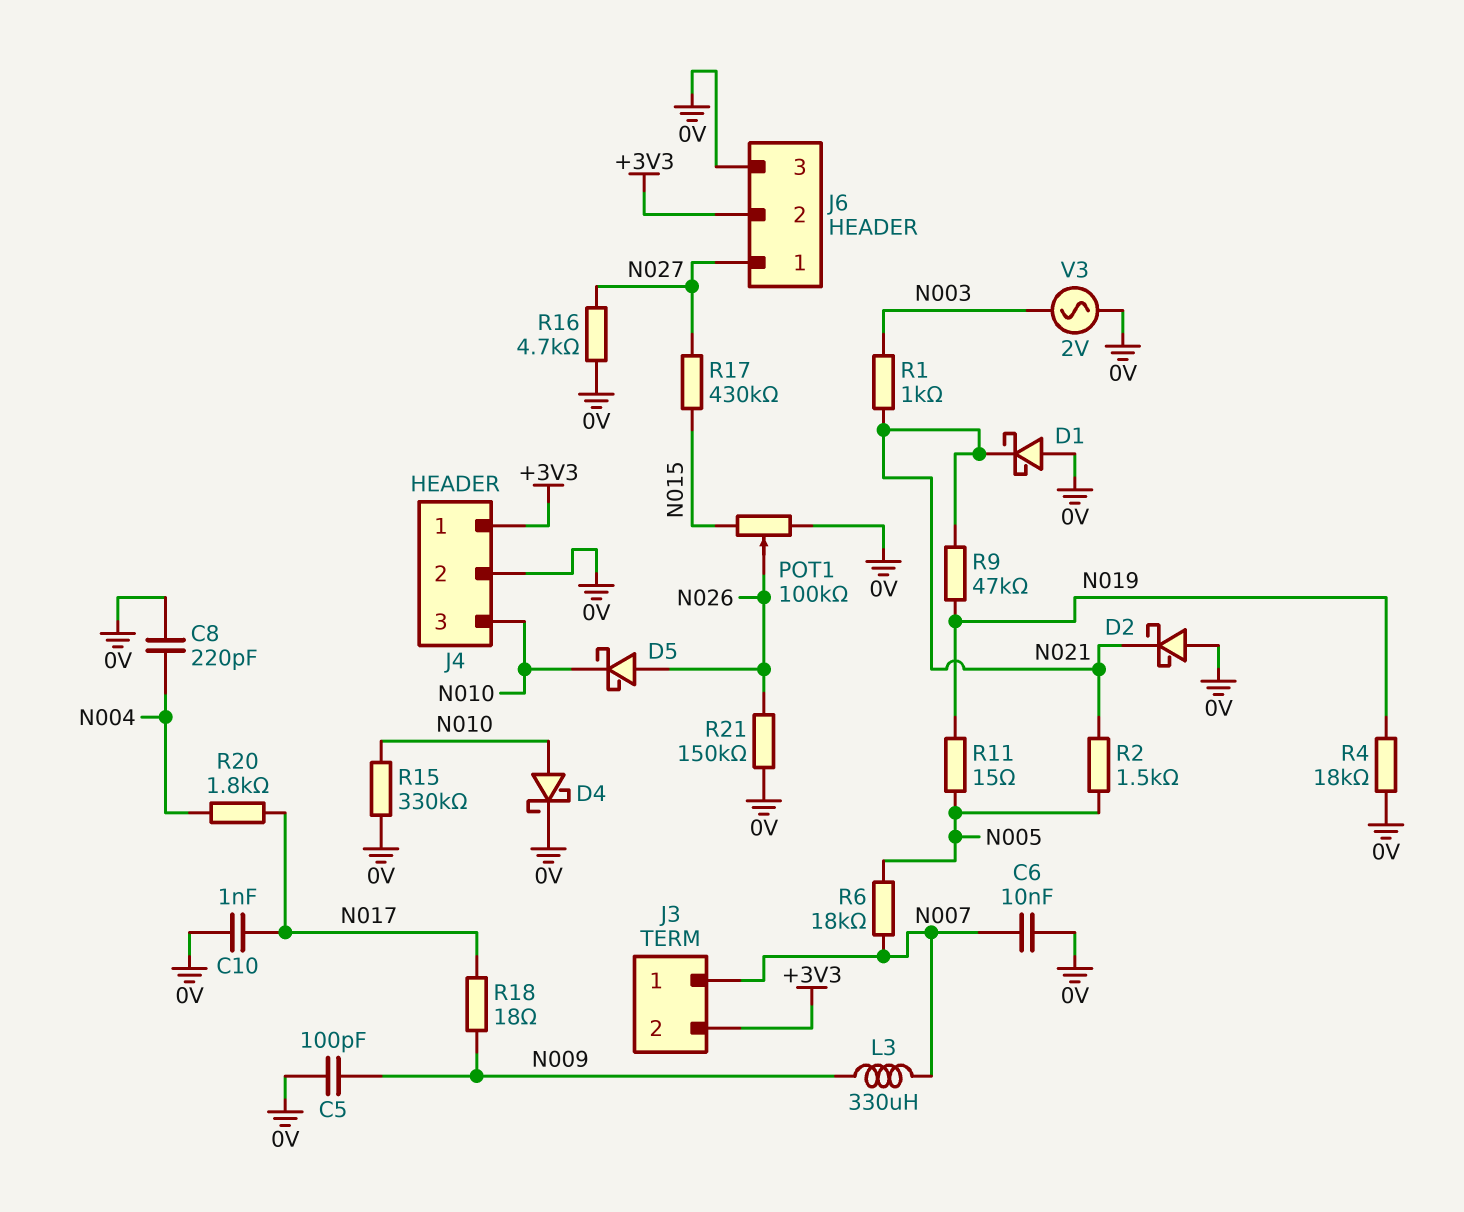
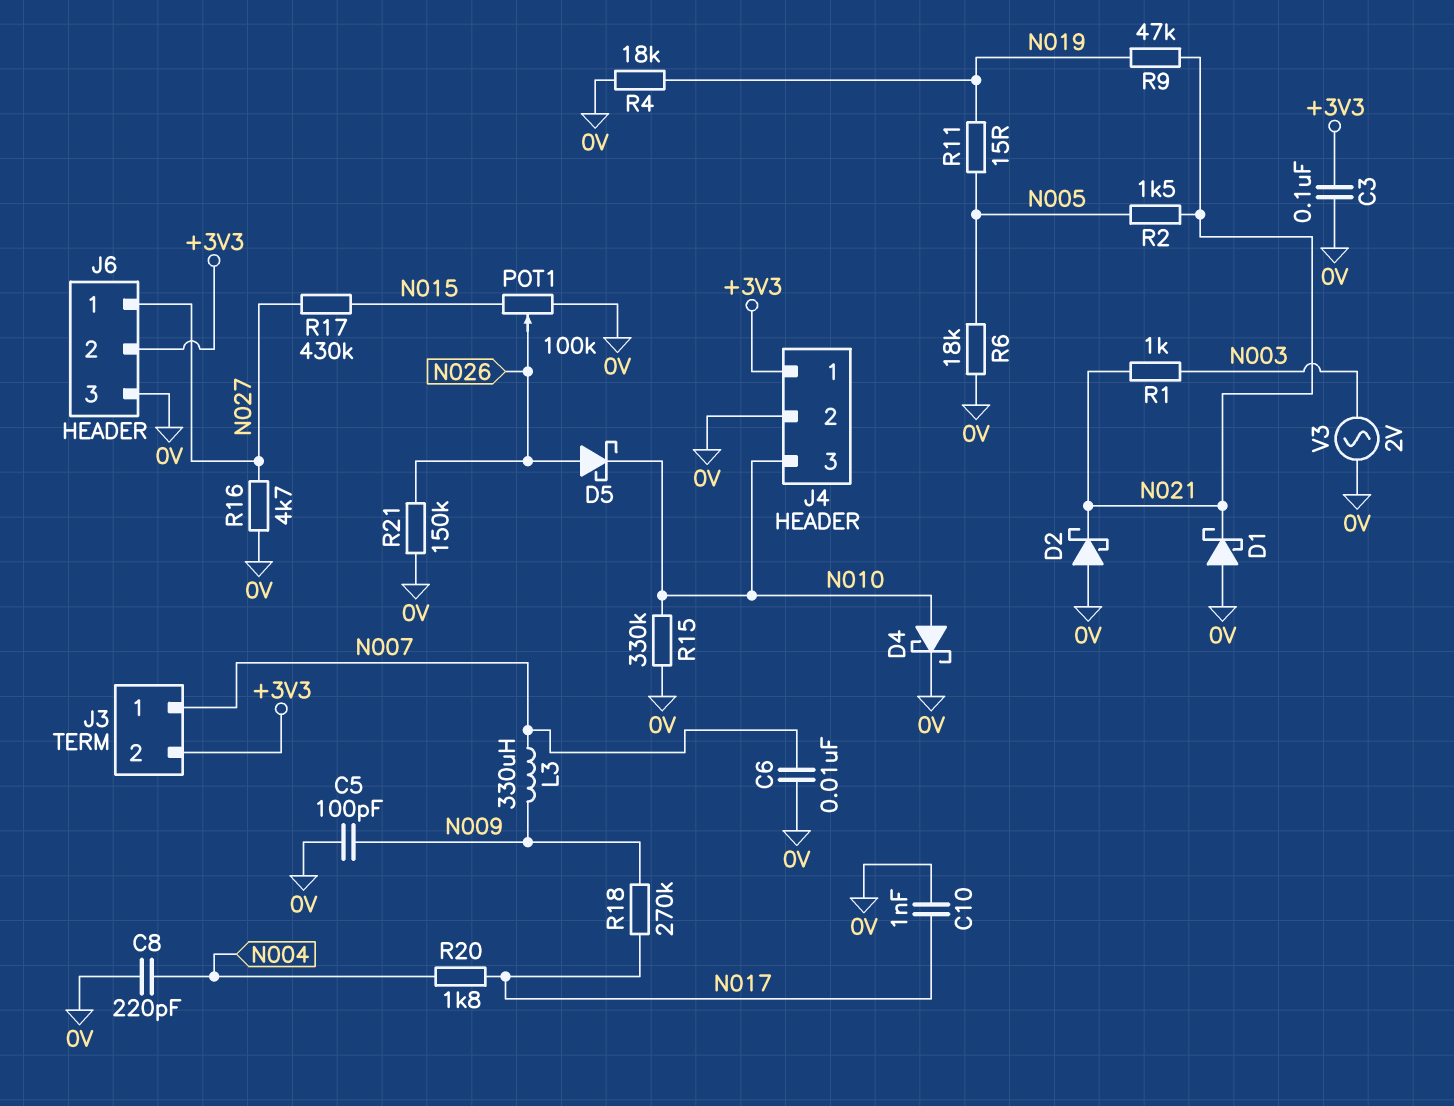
C3: none -> 100nF (+3V3, 0V)
R6: 18k (N005, N007) -> 18k (0V, N005)
R18: 18 (N009, N017) -> 270k (N009, N017)

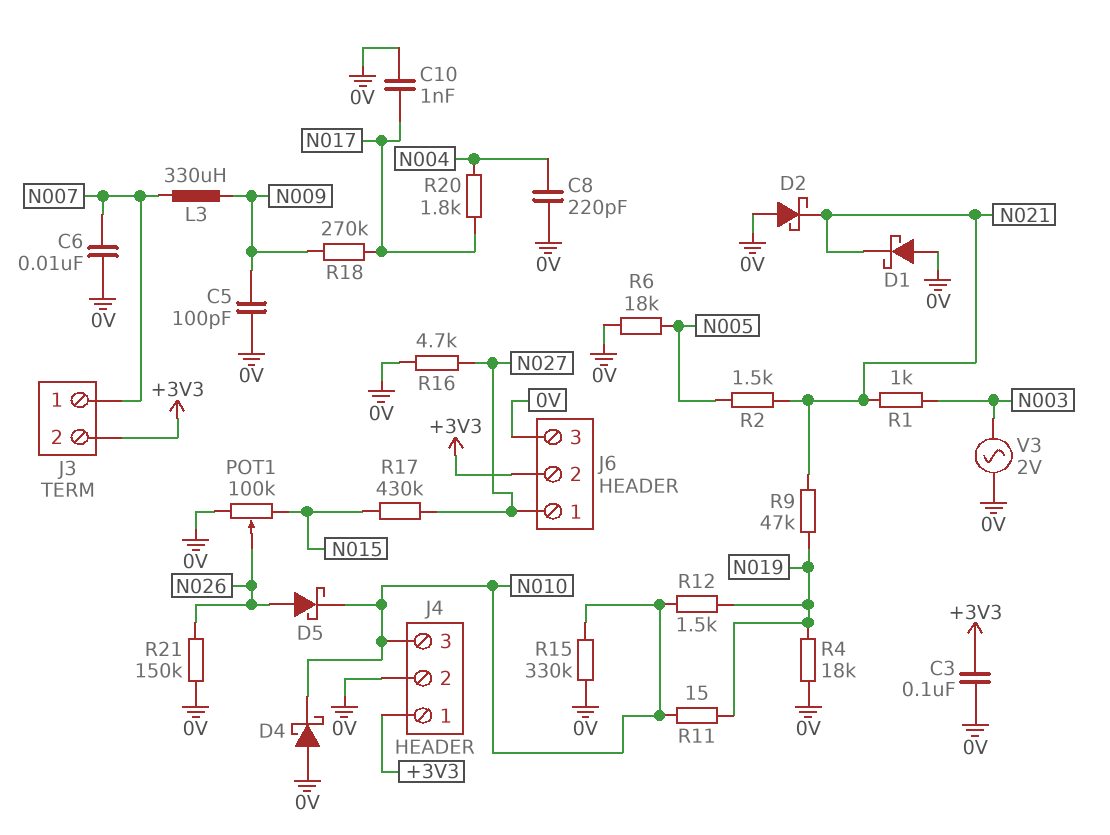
D4: schottky (A N010, K 0V) -> schottky (A 0V, K N010)
R11: 15 (N005, N019) -> 15 (N010, N019)
R12: none -> 1.5k (N010, N019)

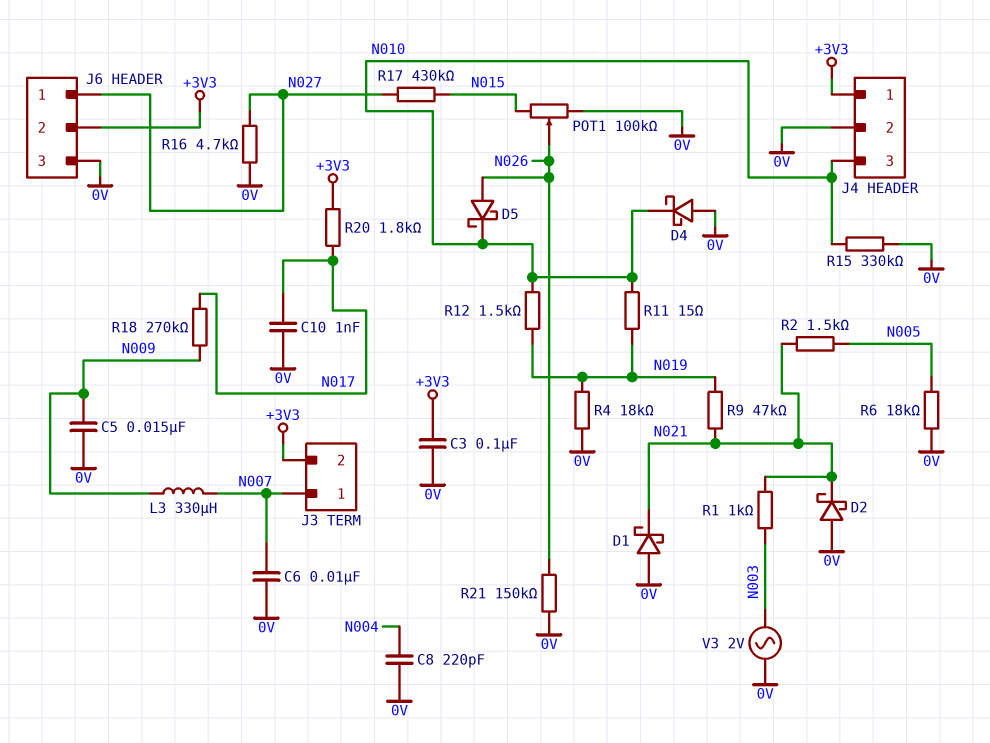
C5: 100pF (0V, N009) -> 15nF (0V, N009)
R20: 1.8k (N004, N017) -> 1.8k (+3V3, N017)

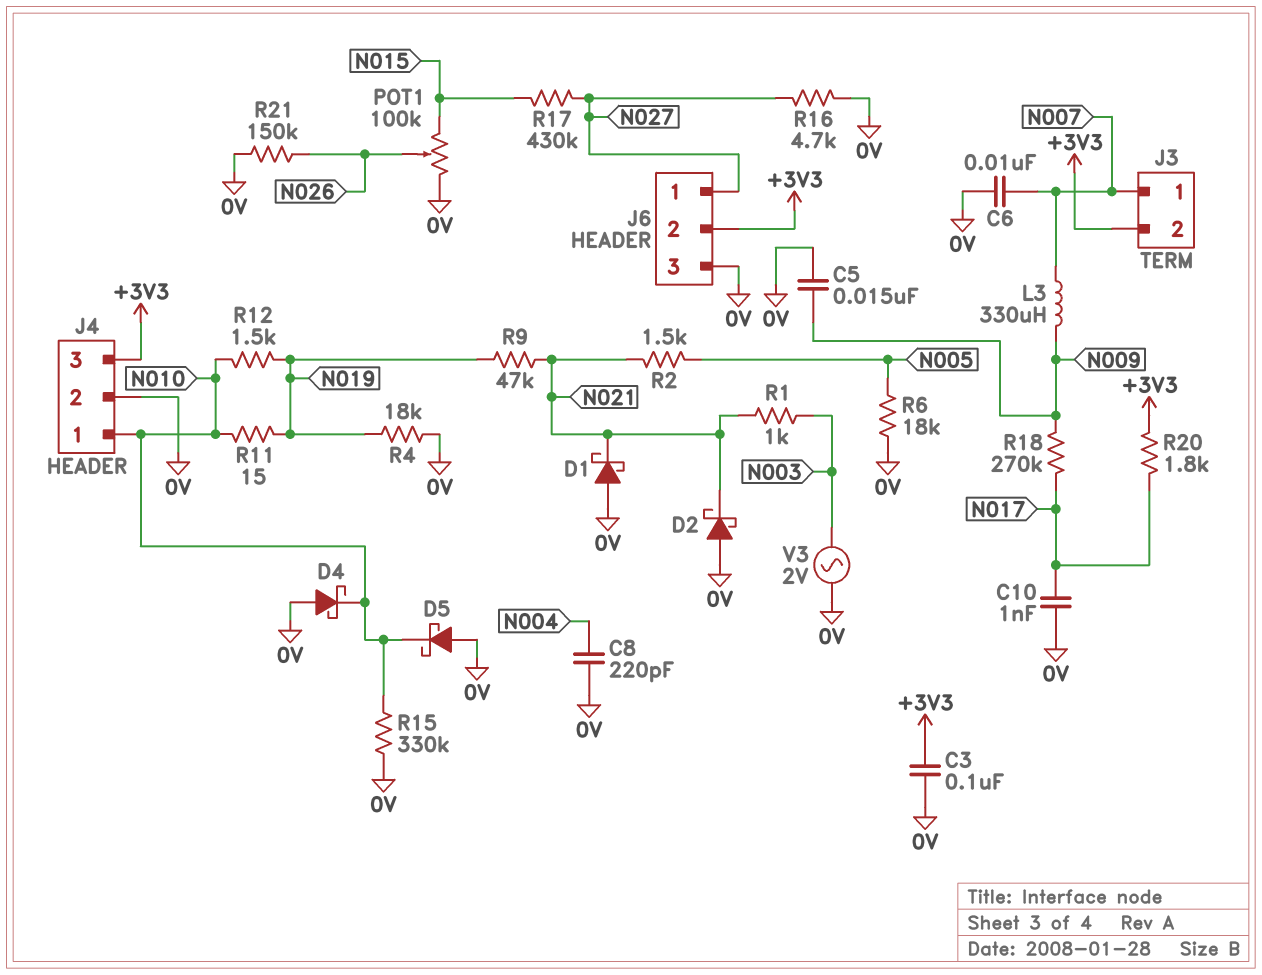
D5: schottky (A N026, K N010) -> schottky (A 0V, K N010)
J4 pin 1: +3V3 -> N010
J4 pin 3: N010 -> +3V3

